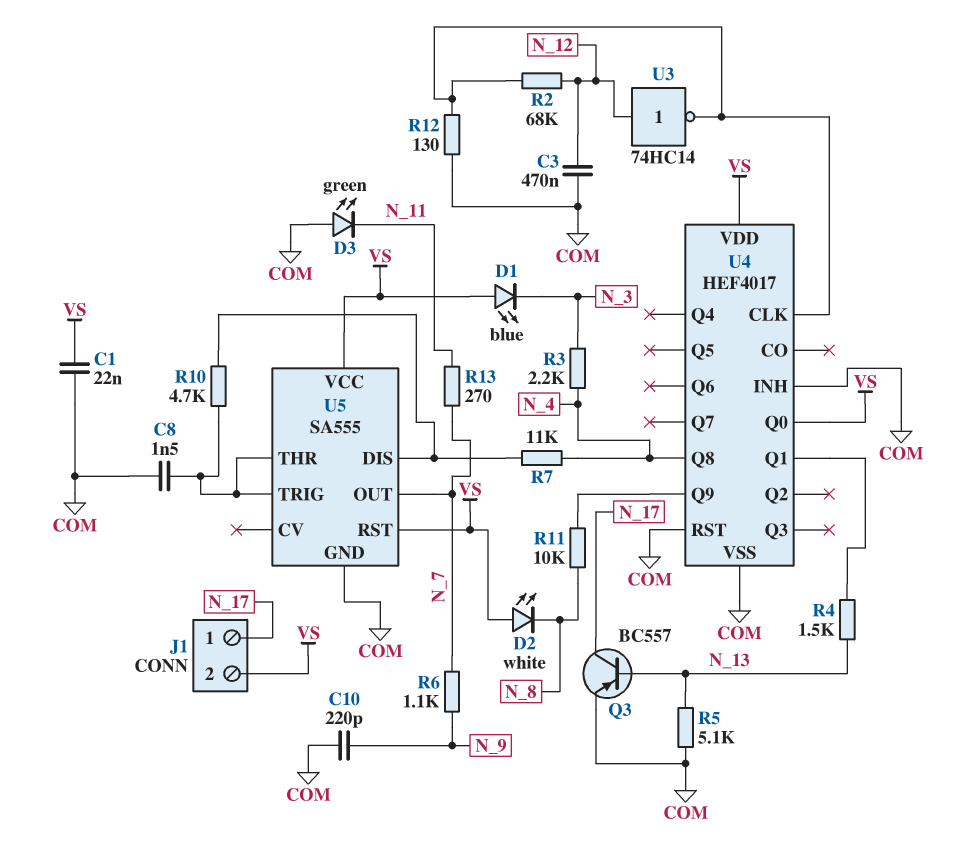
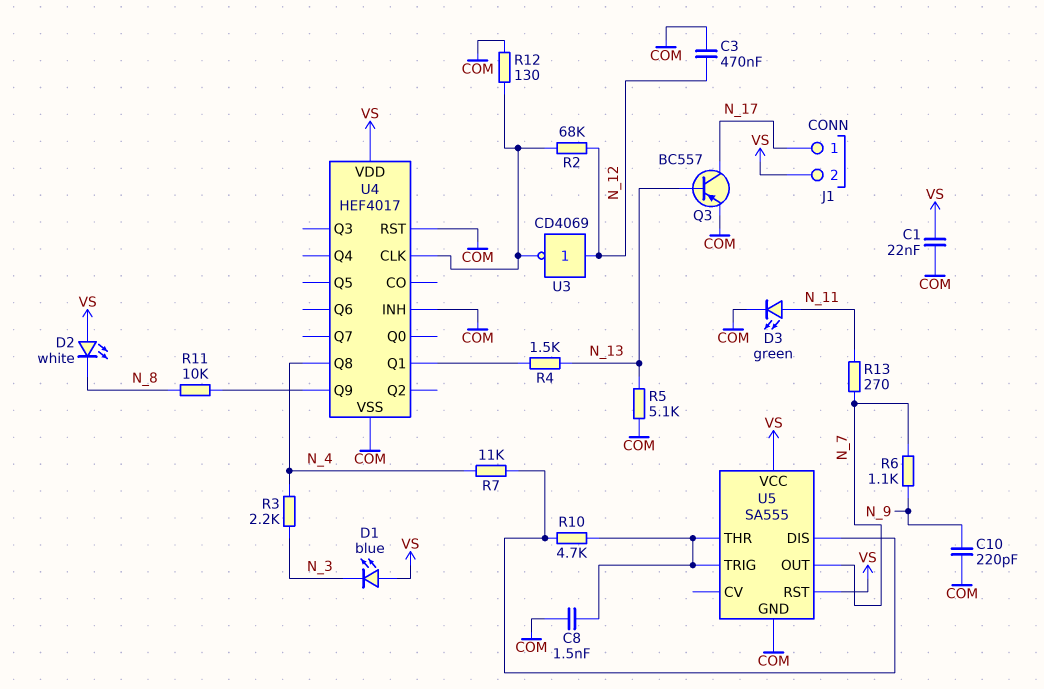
D3: LED green (A COM, K N_11) -> LED green (A N_11, K COM)
U3: NOT 74HC14 (in N_12, out U4/CLK) -> NOT CD4069 (in N_12, out U4/CLK)
U4 pin Q0: VS -> none

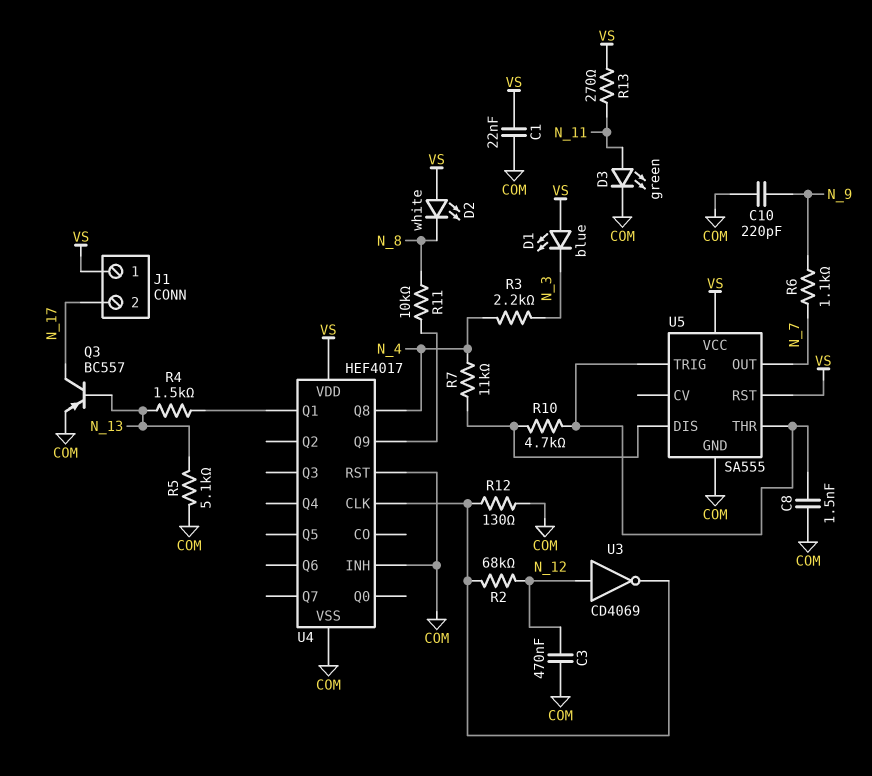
J1 pin 1: N_17 -> VS
J1 pin 2: VS -> N_17
R13: 270 (N_7, N_11) -> 270 (N_11, VS)

